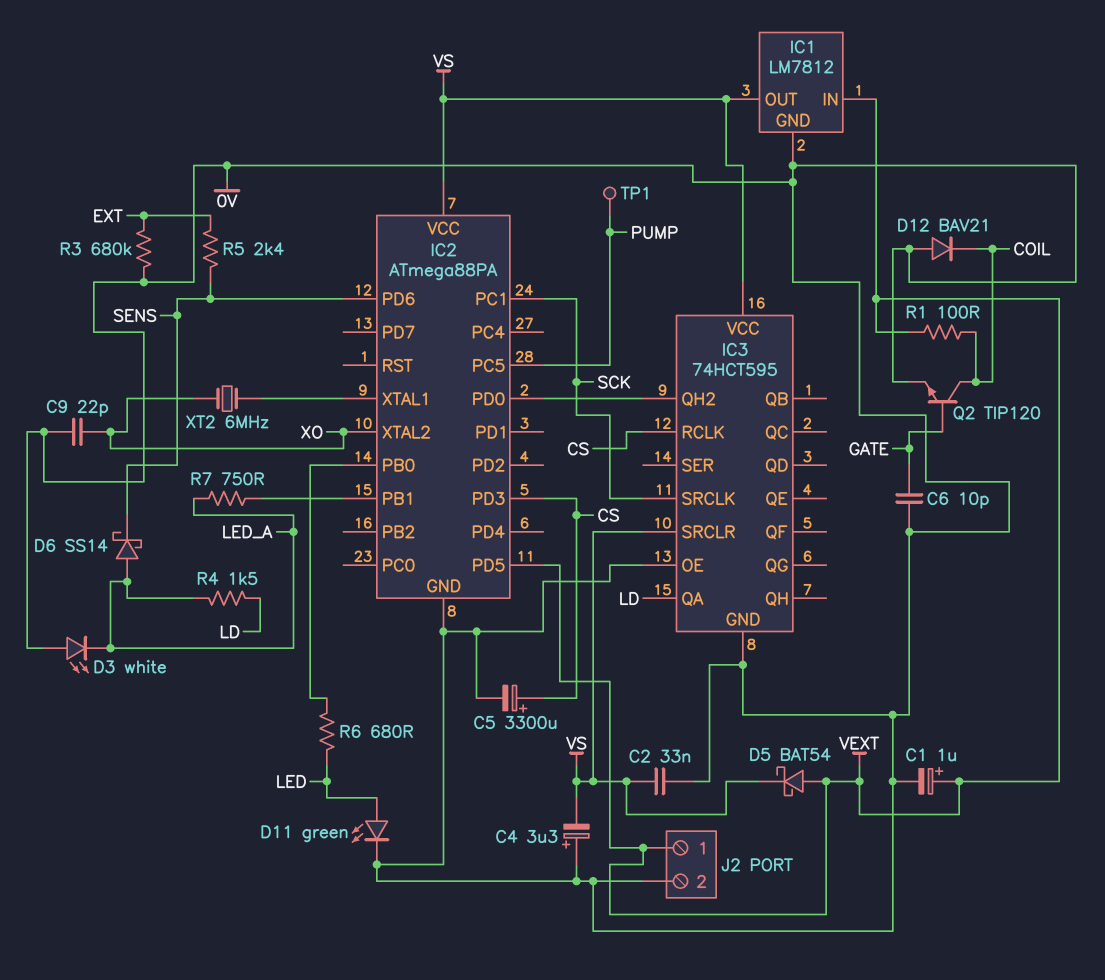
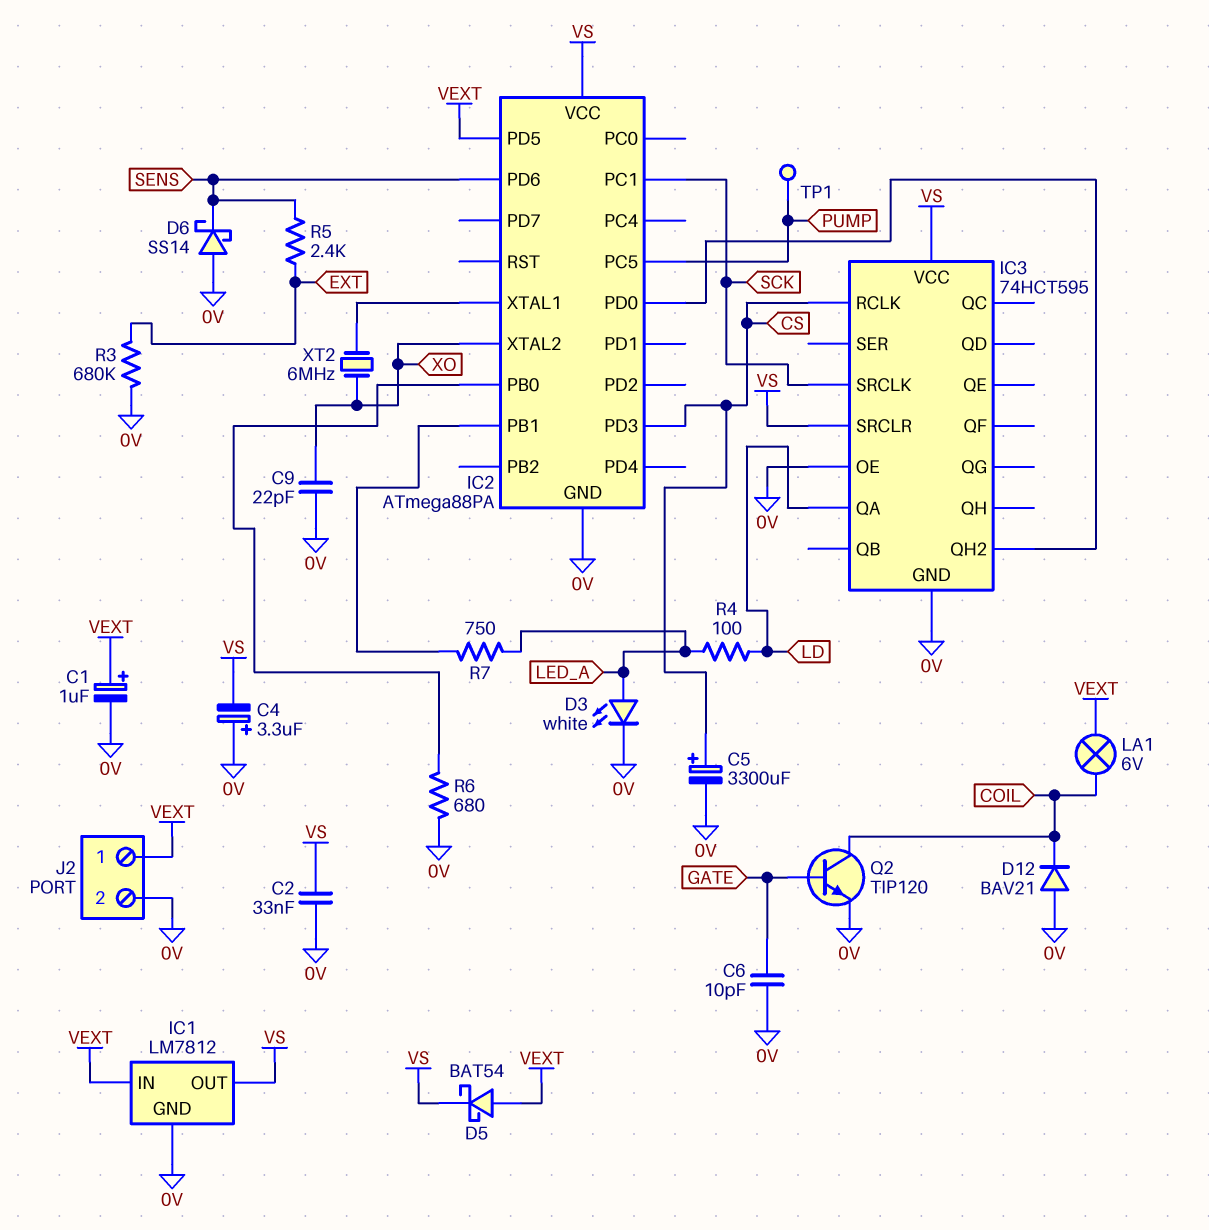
D3: LED white (A 0V, K LED_A) -> LED white (A LED_A, K 0V)
D6: schottky SS14 (A LED_A, K SENS) -> schottky SS14 (A 0V, K SENS)
D11: LED green (A LED, K 0V) -> none
LA1: none -> lamp 6V (COIL, VEXT)
R1: 100 (COIL, VEXT) -> none
R4: 1.5k (LD, LED_A) -> 100 (LD, LED_A)
R6: 680 (IC2/PB0, LED) -> 680 (0V, IC2/PB0)

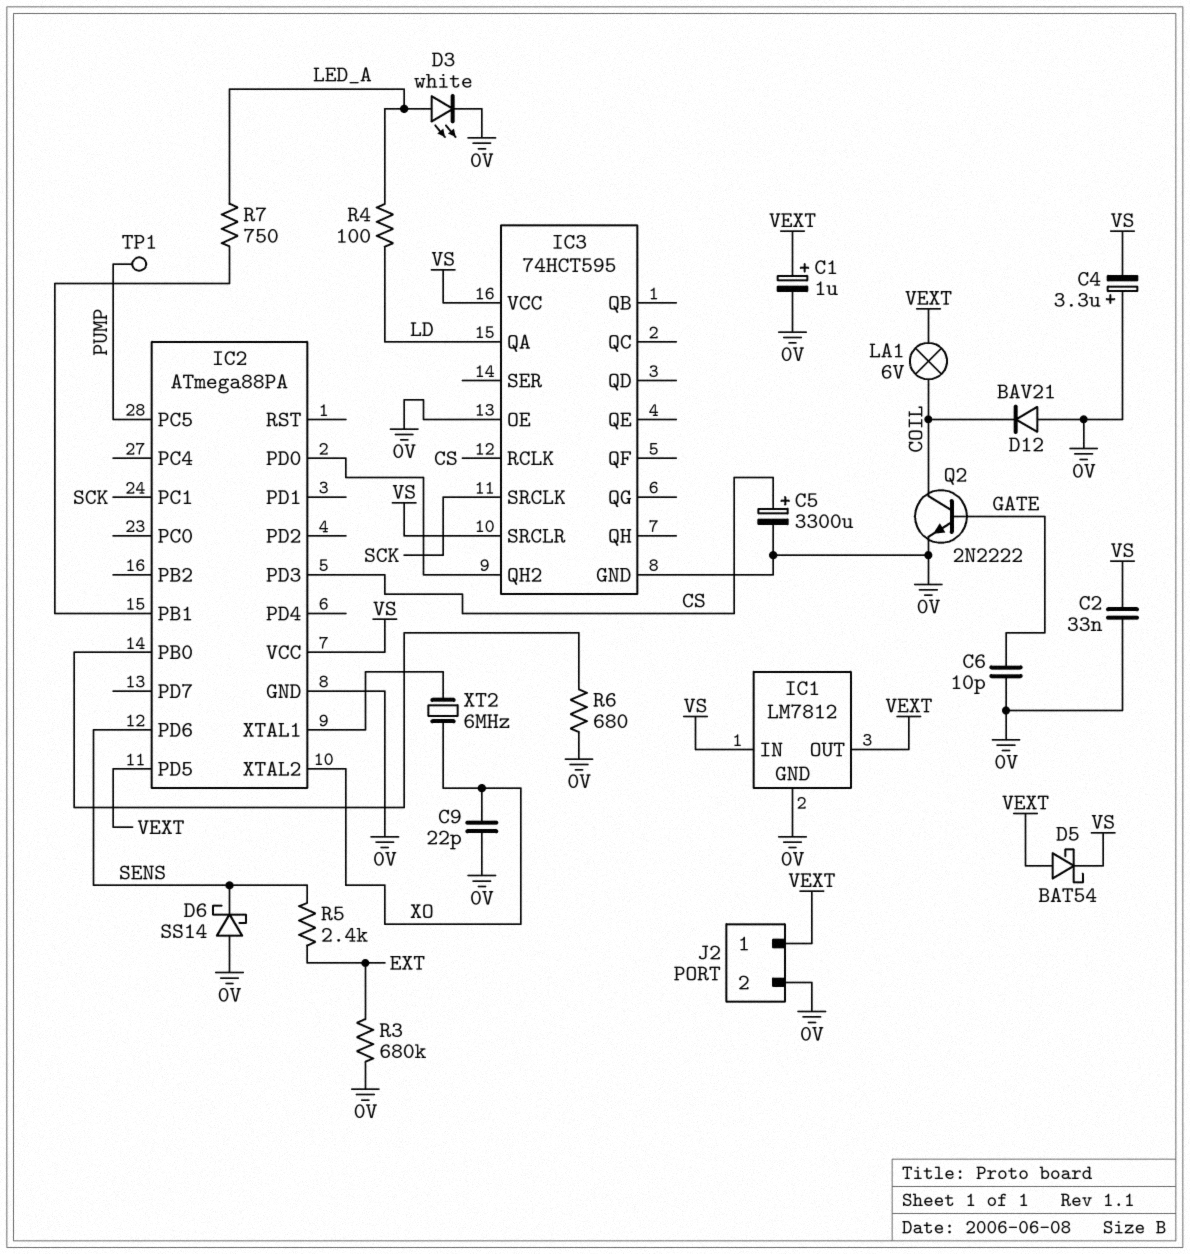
IC1 pin IN: VEXT -> VS
IC1 pin OUT: VS -> VEXT
Q2: NPN TIP120 (B GATE, C COIL, E 0V) -> NPN 2N2222 (B GATE, C COIL, E 0V)

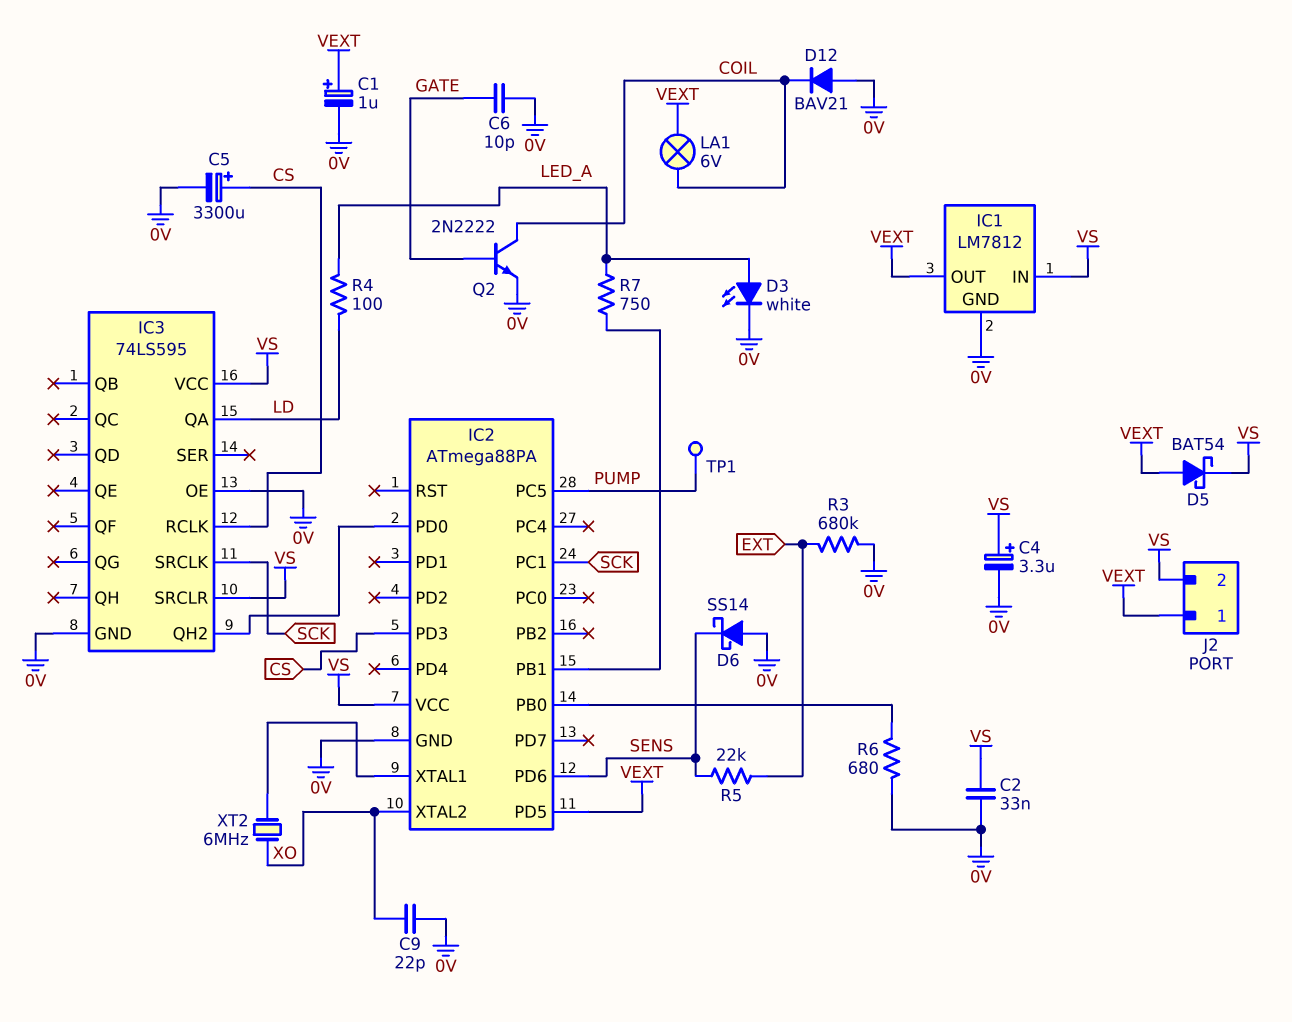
C4: 3.3uF (plus 0V, minus VS) -> 3.3uF (plus VS, minus 0V)
IC3: 74HCT595 -> 74LS595
J2 pin 2: 0V -> VS
R5: 2.4k (EXT, SENS) -> 22k (EXT, SENS)

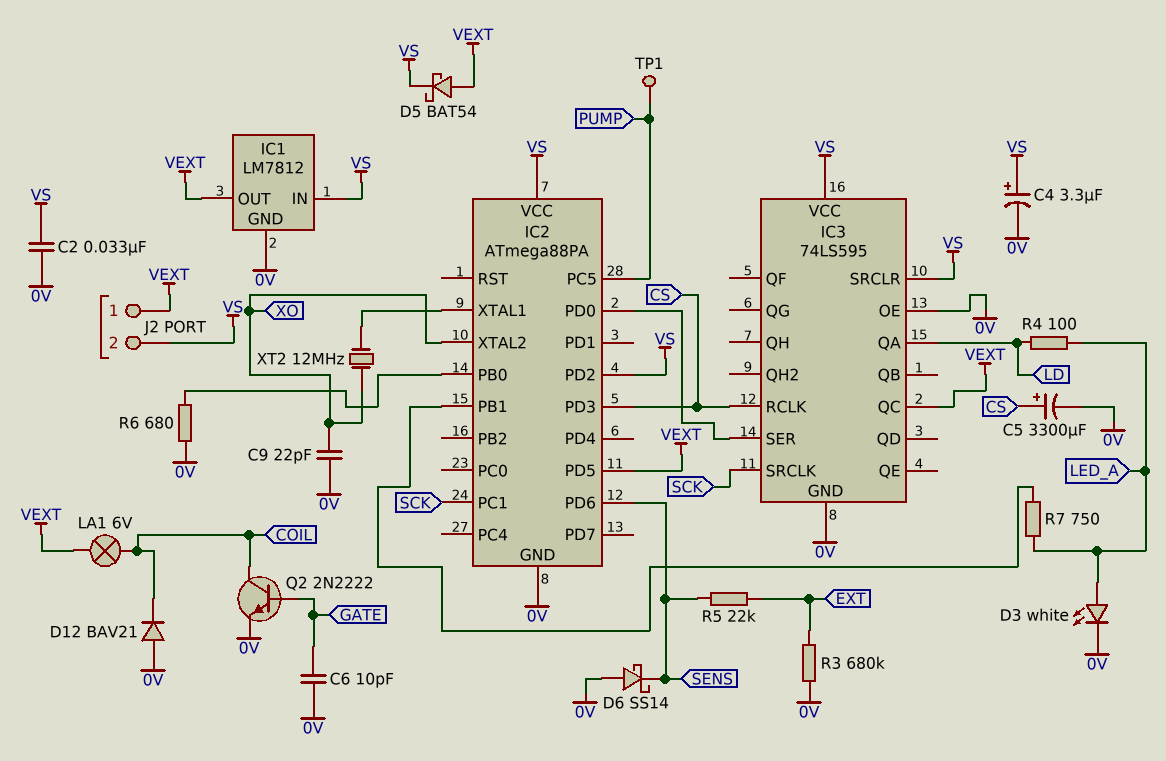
C1: 1uF (plus VEXT, minus 0V) -> none
IC2 pin PD2: none -> VS
IC3 pin QC: none -> VEXT
IC3 pin QH2: IC2/PD0 -> none
IC3 pin SER: none -> IC2/PD0
XT2: 6MHz (IC2/XTAL1, XO) -> 12MHz (IC2/XTAL1, XO)

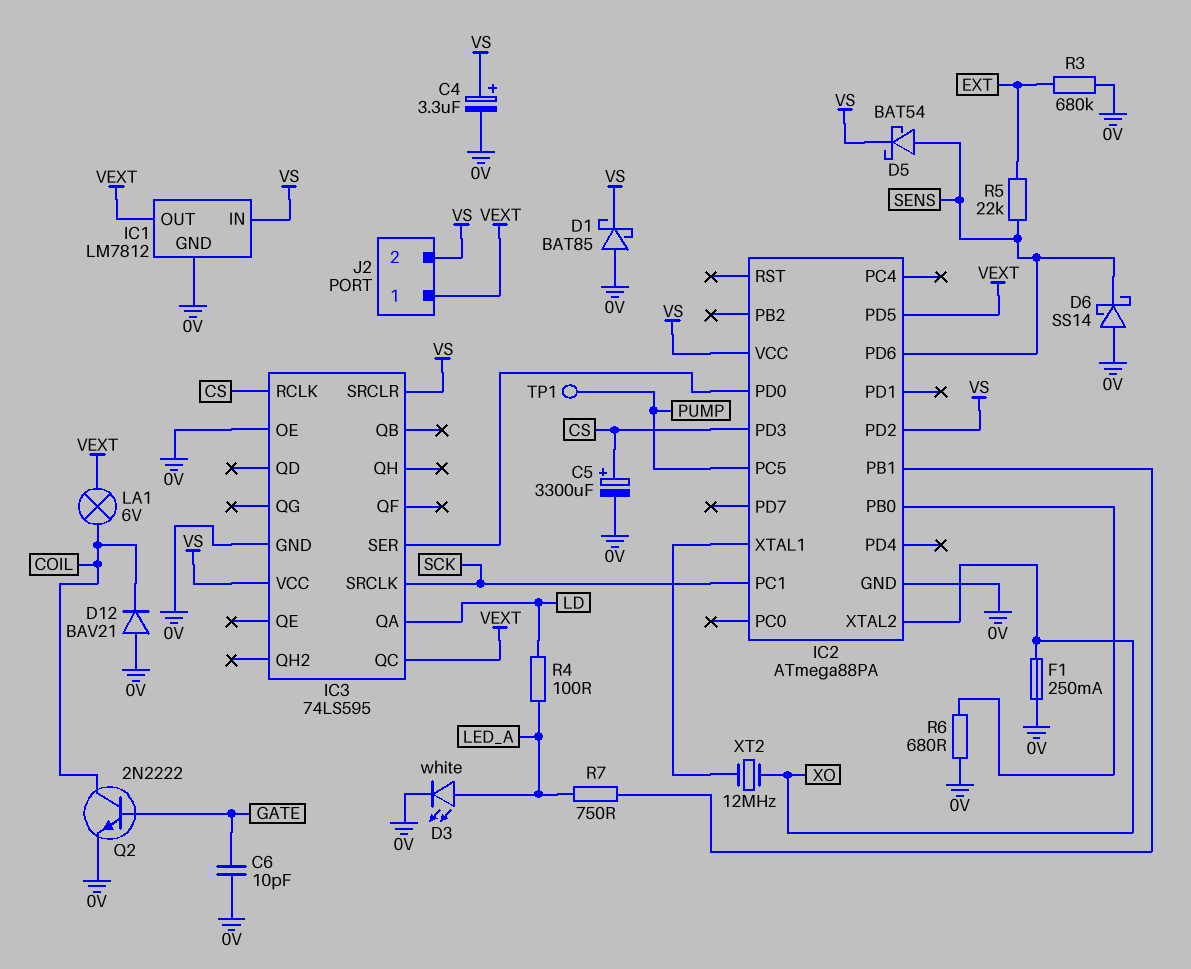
C2: 33nF (0V, VS) -> none
C9: 22pF (0V, XO) -> none
D1: none -> schottky BAT85 (A 0V, K VS)
D5: schottky BAT54 (A VEXT, K VS) -> schottky BAT54 (A SENS, K VS)
F1: none -> 250mA (0V, XO)

